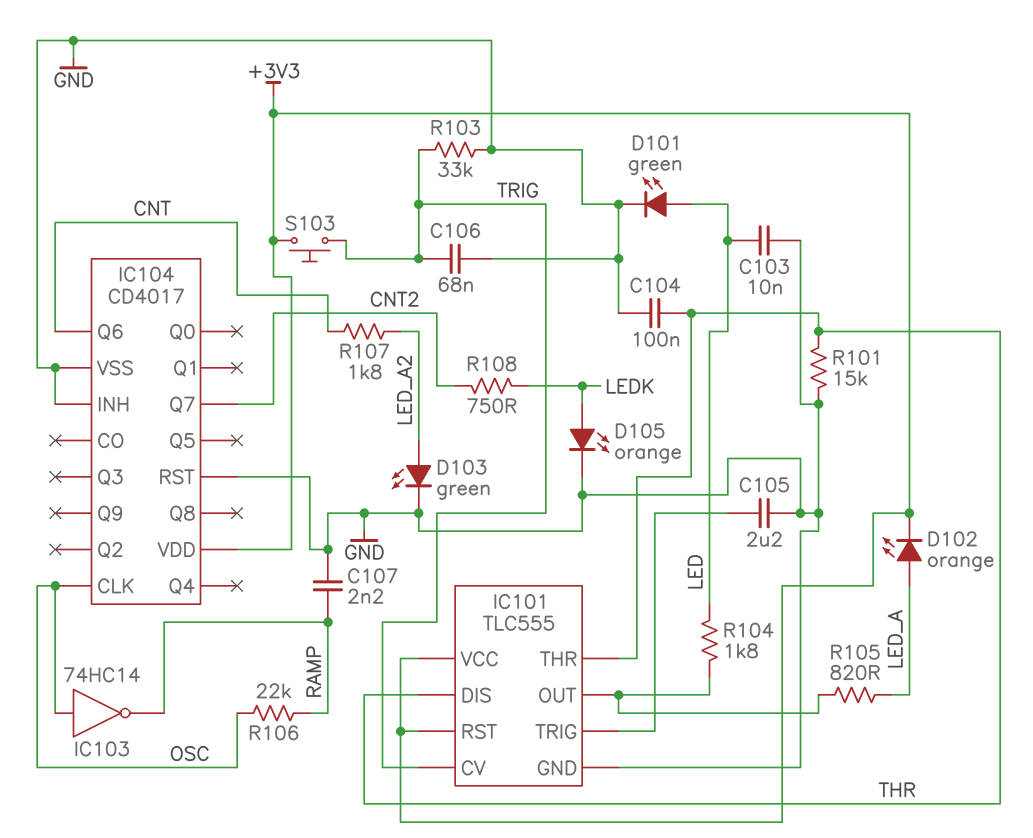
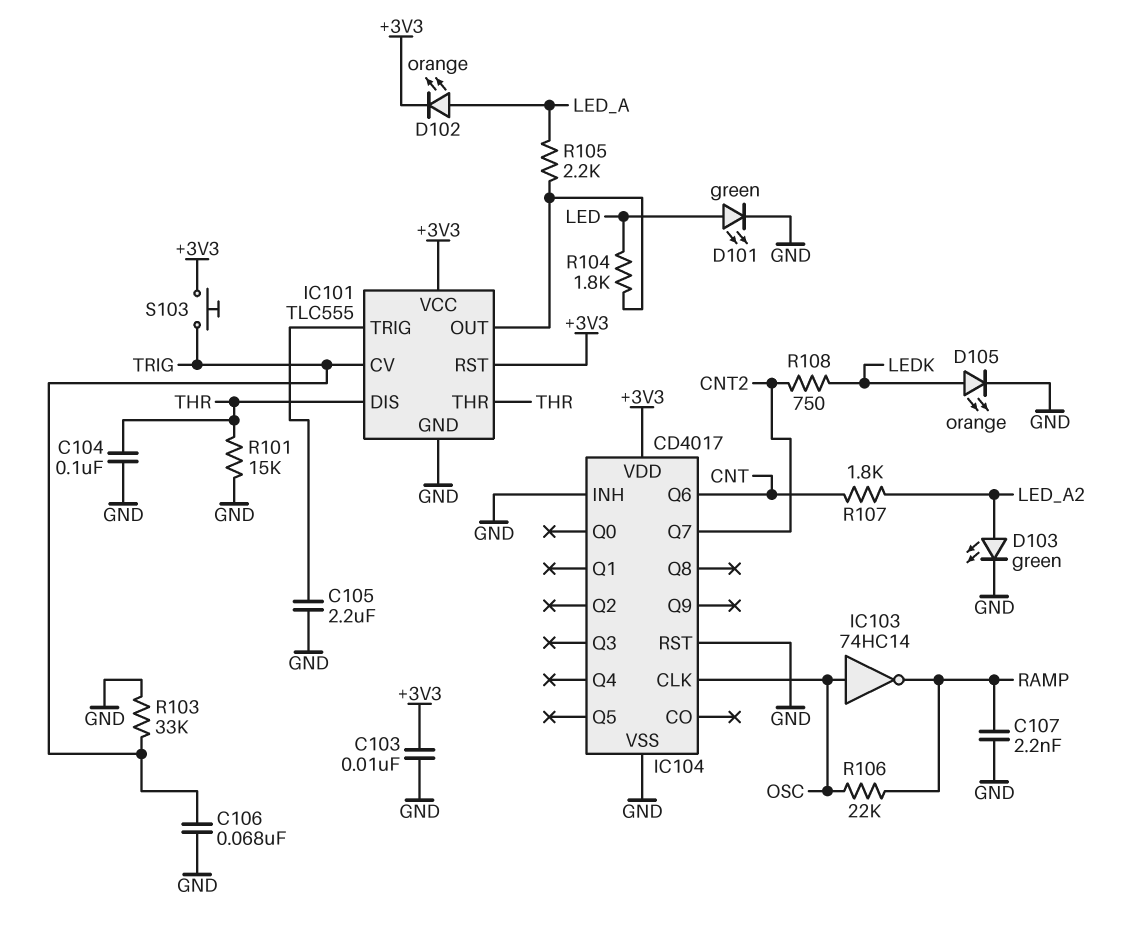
C103: 10nF (GND, LED) -> 10nF (+3V3, GND)
R105: 820 (IC101/OUT, LED_A) -> 2.2k (IC101/OUT, LED_A)

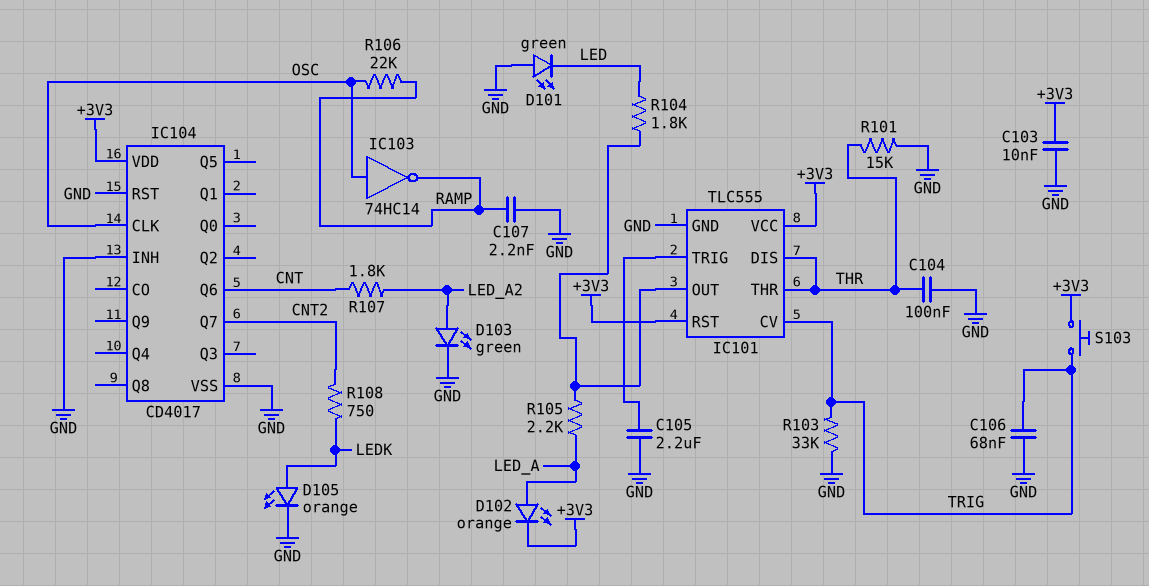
D101: LED green (A LED, K GND) -> LED green (A GND, K LED)

